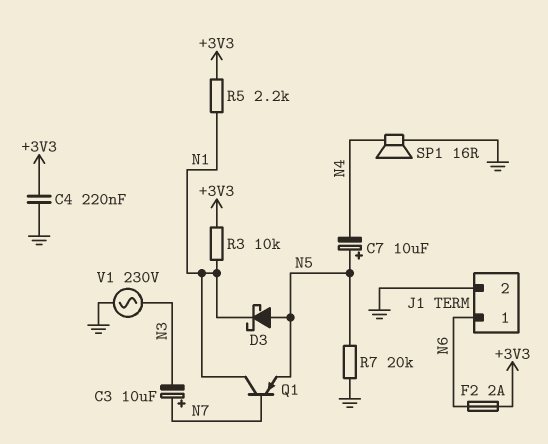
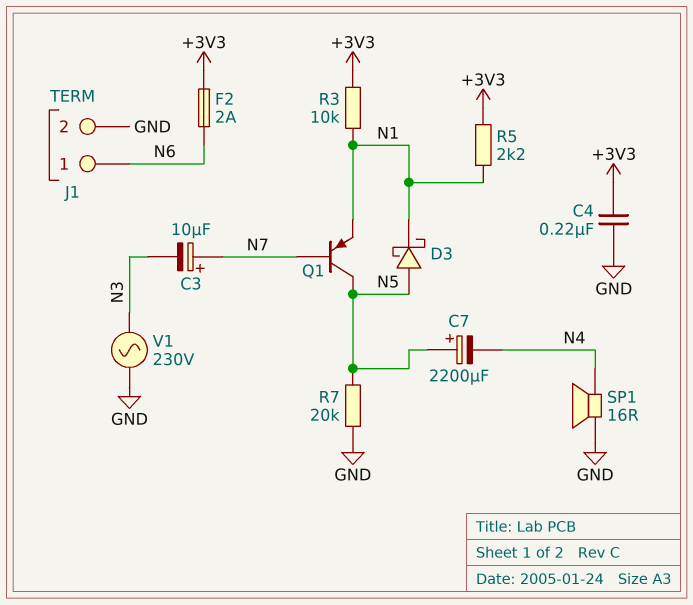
C7: 10uF (plus N5, minus N4) -> 2200uF (plus N5, minus N4)
Q1: PNP (B N7, C N1, E N5) -> PNP (B N7, C N5, E N1)

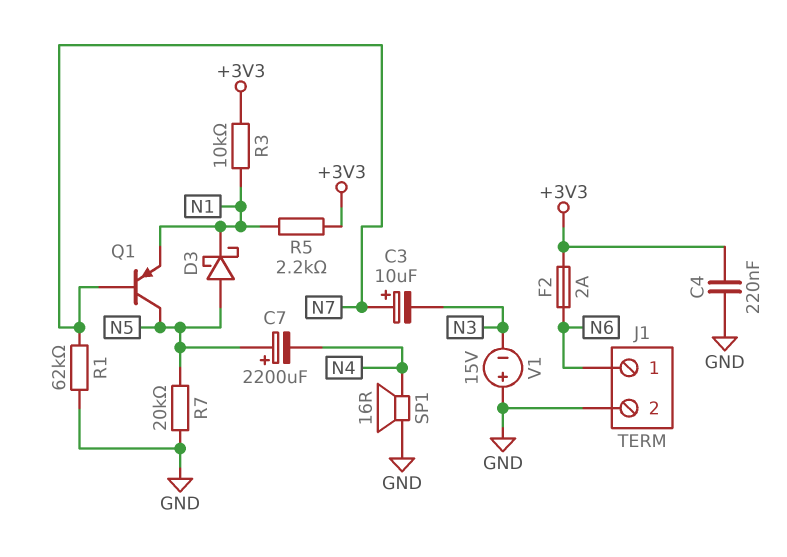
R1: none -> 62k (GND, N7)
V1: AC 230V (GND, N3) -> 15V (plus GND, minus N3)

